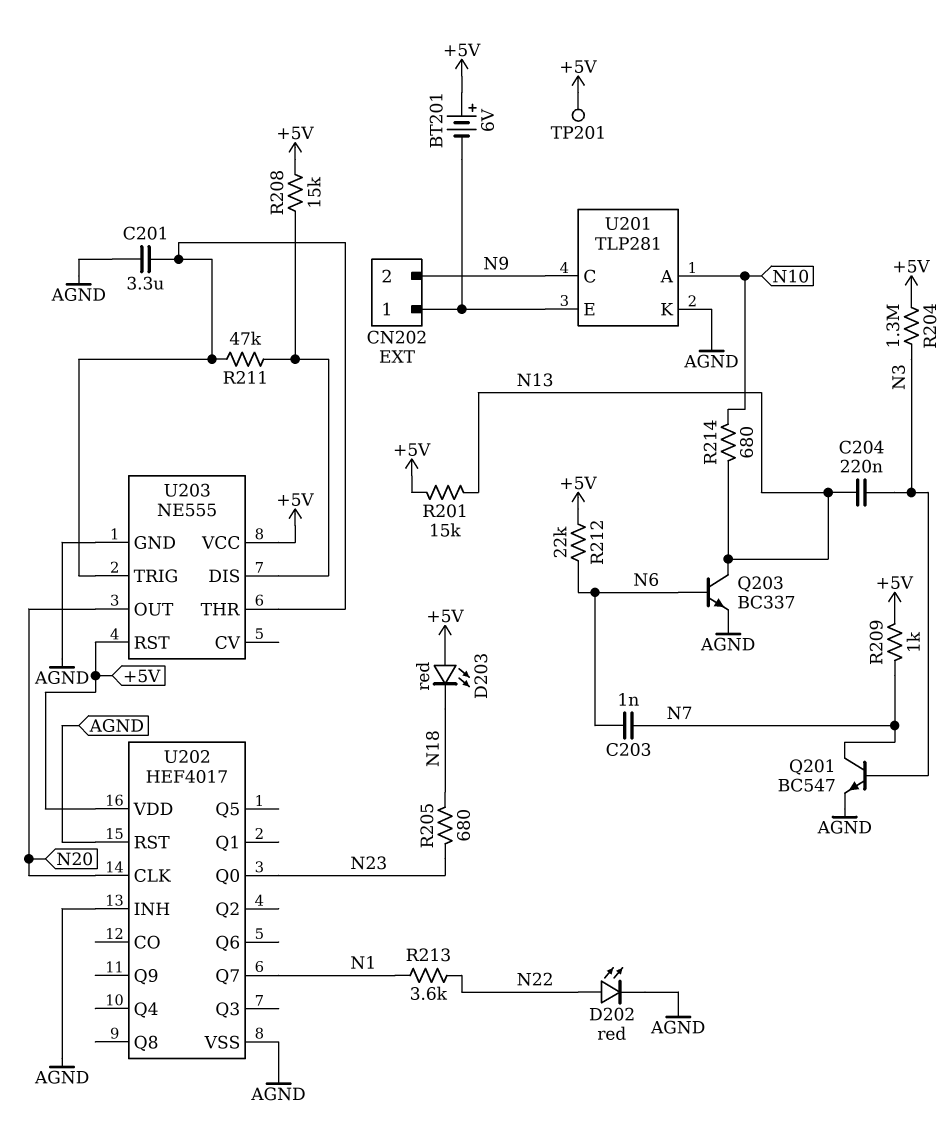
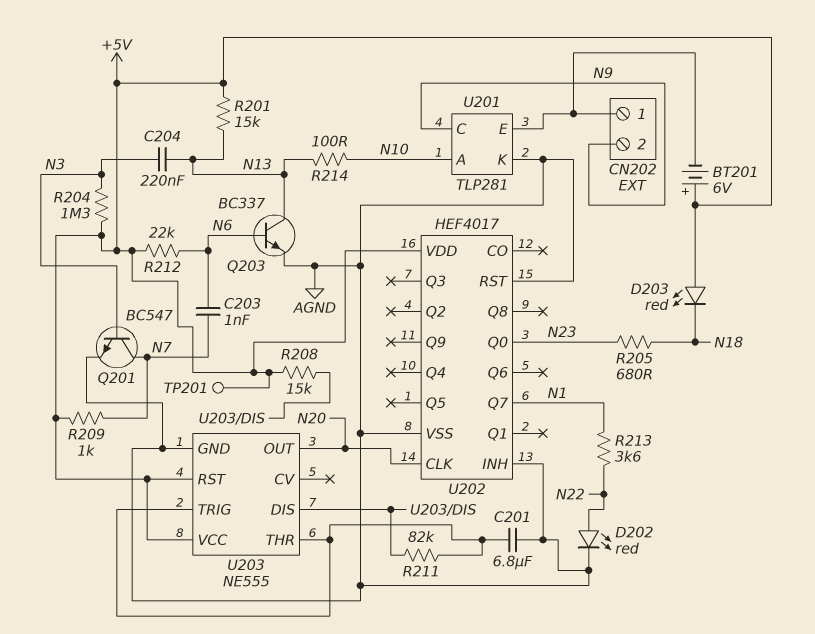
C201: 3.3uF (AGND, U203/THR) -> 6.8uF (AGND, U203/THR)
R211: 47k (U203/DIS, U203/THR) -> 82k (U203/DIS, U203/THR)
R214: 680 (N10, N13) -> 100 (N10, N13)

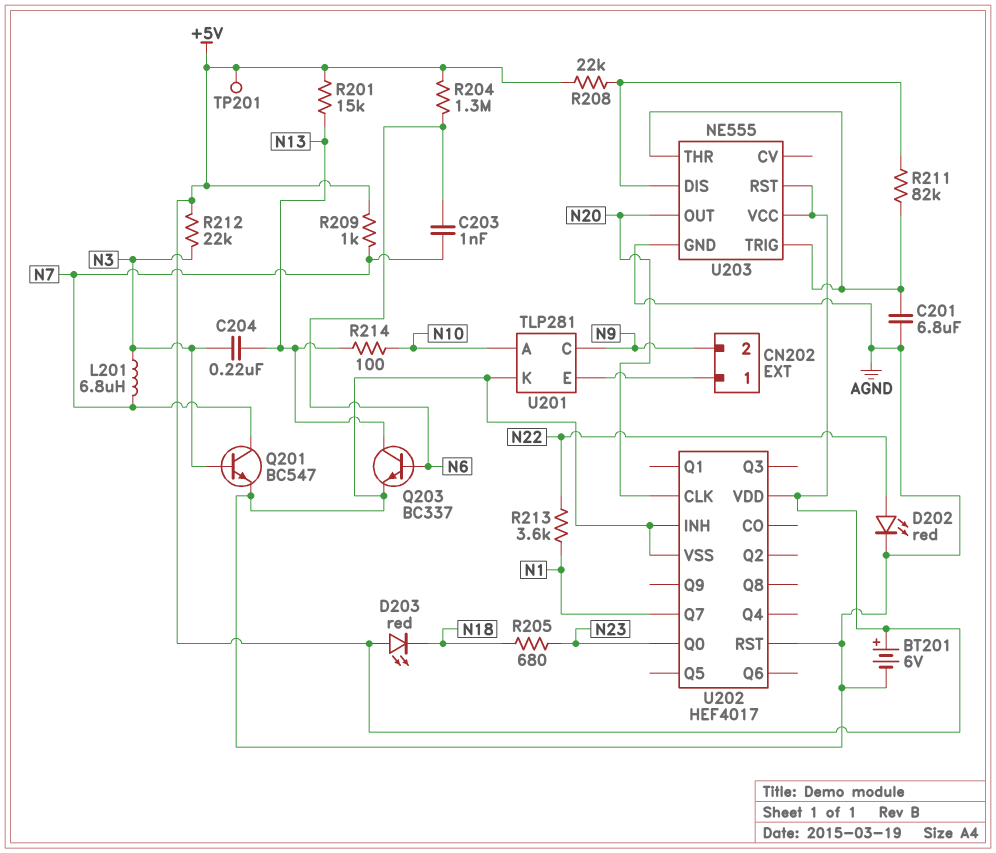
BT201: 6V (plus +5V, minus CN202/1) -> 6V (plus +5V, minus AGND)
L201: none -> 6.8uH (N3, N7)
R204: 1.3M (+5V, N3) -> 1.3M (+5V, N6)
R208: 15k (+5V, U203/DIS) -> 22k (+5V, U203/DIS)
R212: 22k (+5V, N6) -> 22k (+5V, N3)

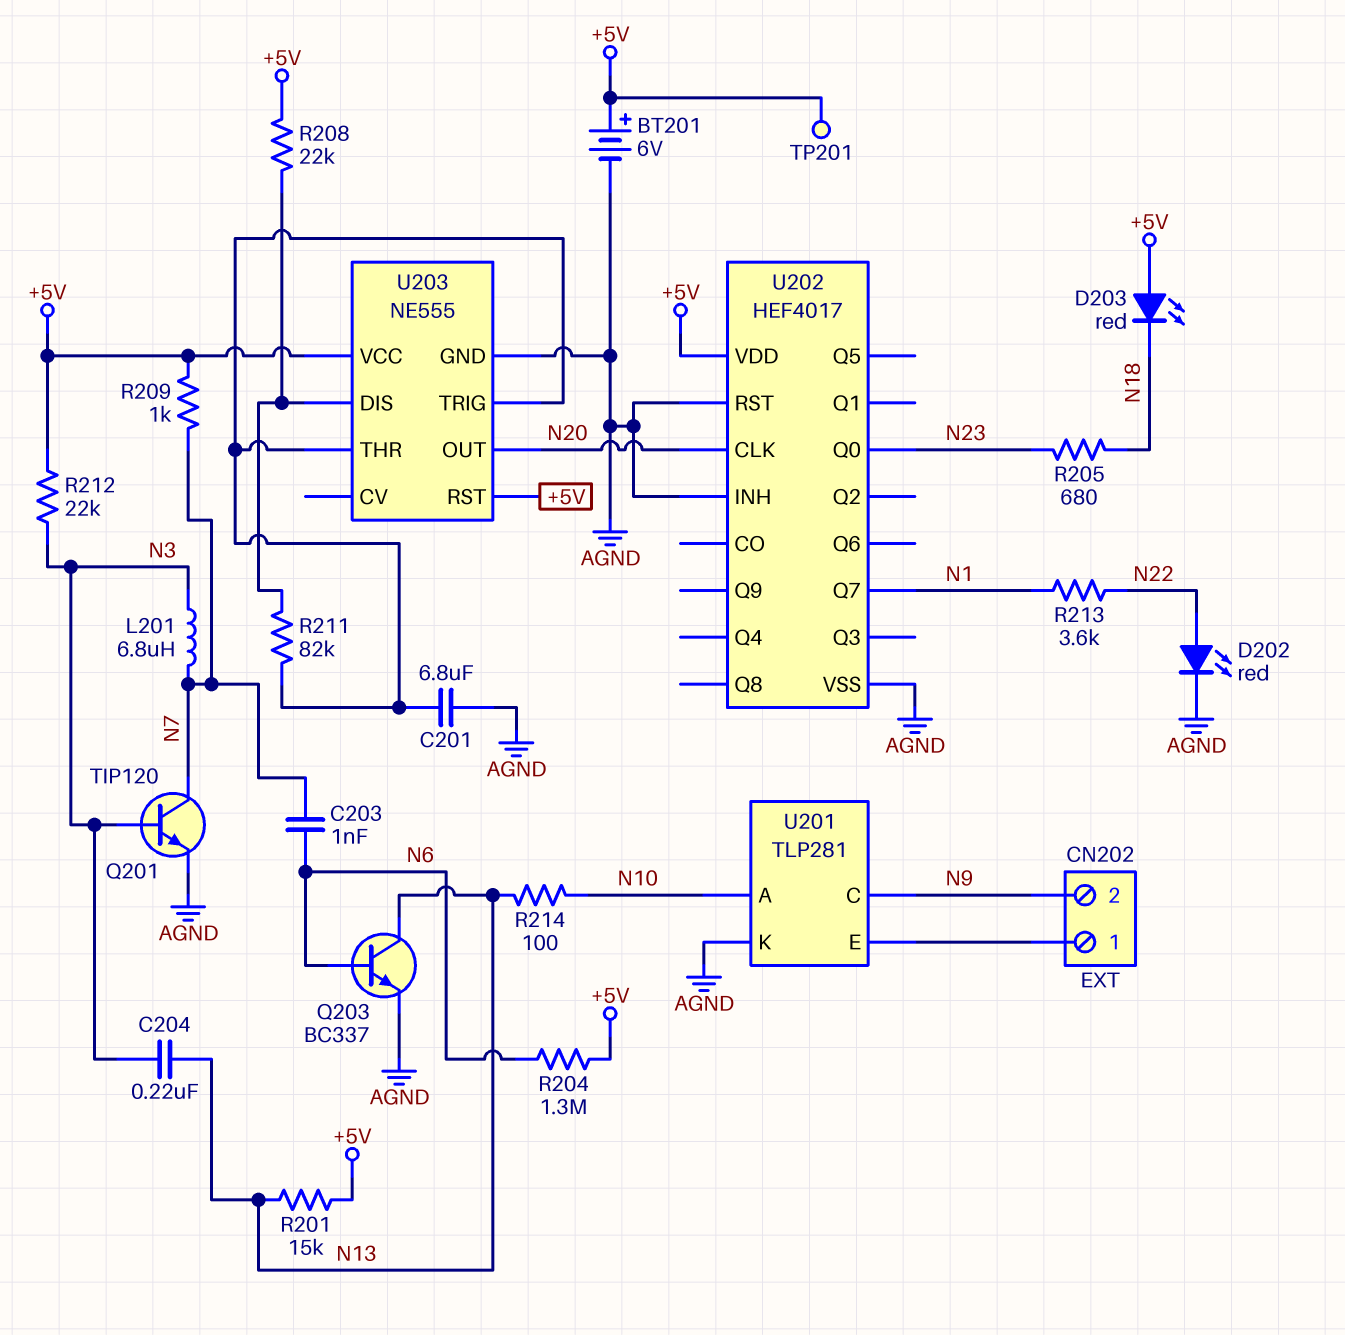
Q201: NPN BC547 (B N3, C N7, E AGND) -> NPN TIP120 (B N3, C N7, E AGND)

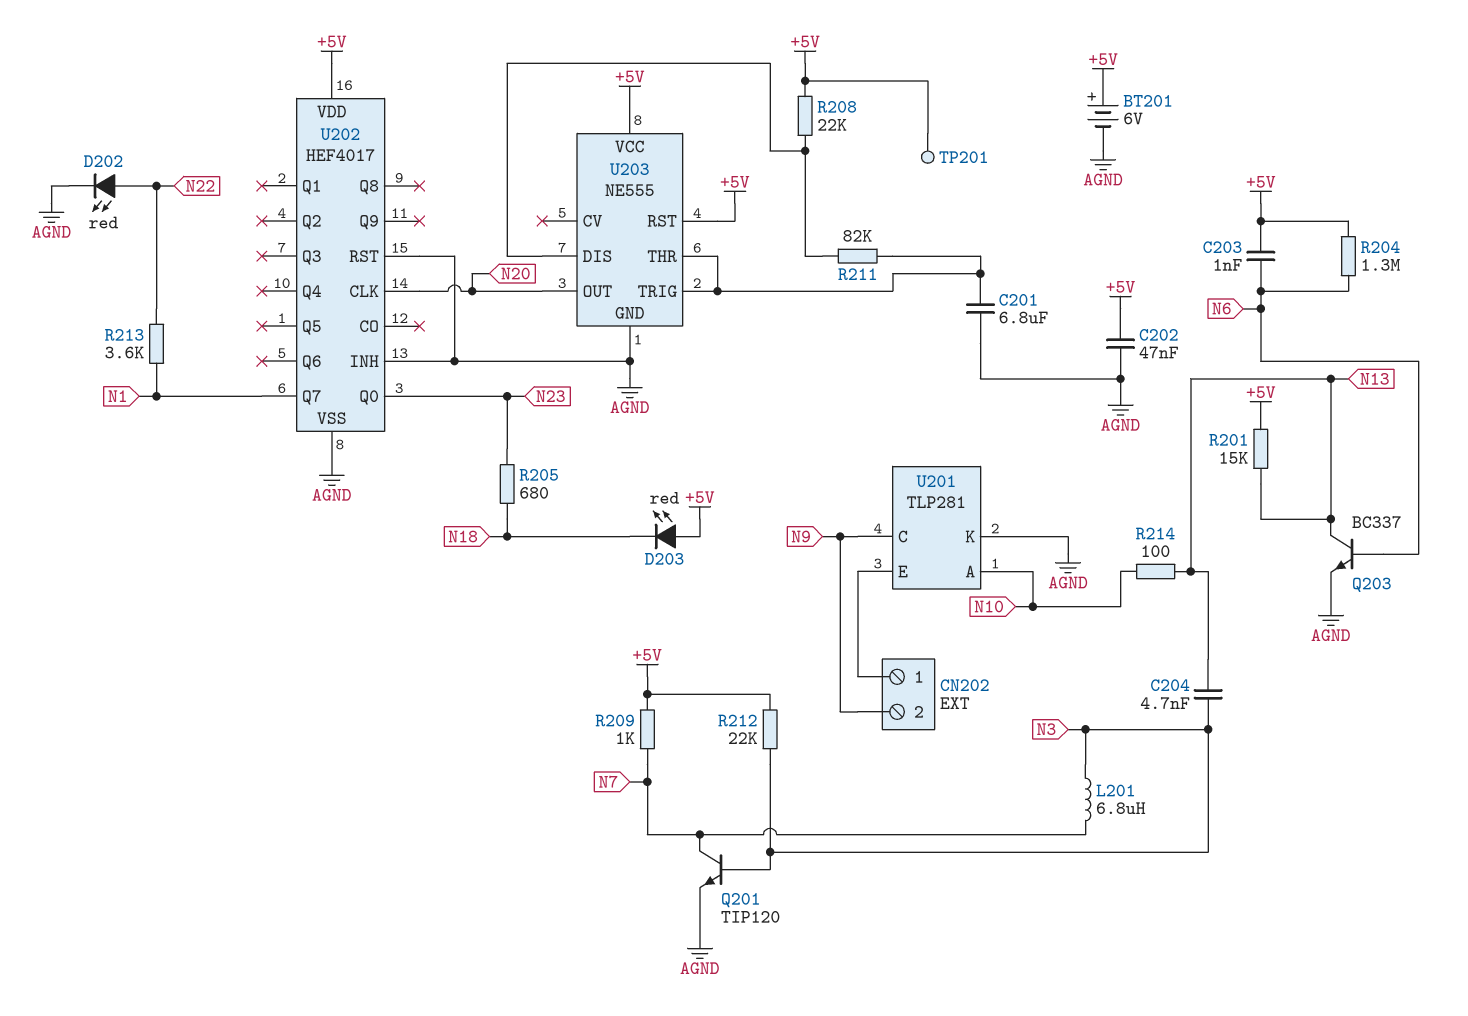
C202: none -> 47nF (+5V, AGND)
C203: 1nF (N6, N7) -> 1nF (+5V, N6)
C204: 220nF (N3, N13) -> 4.7nF (N3, N13)

